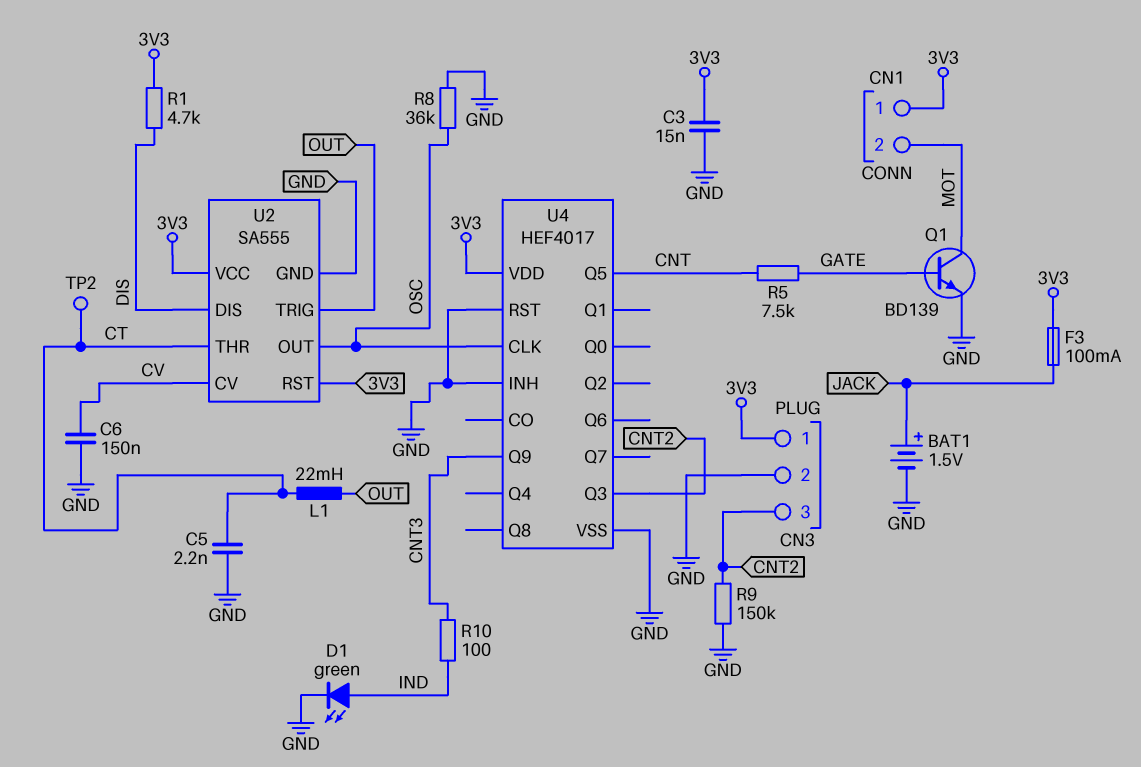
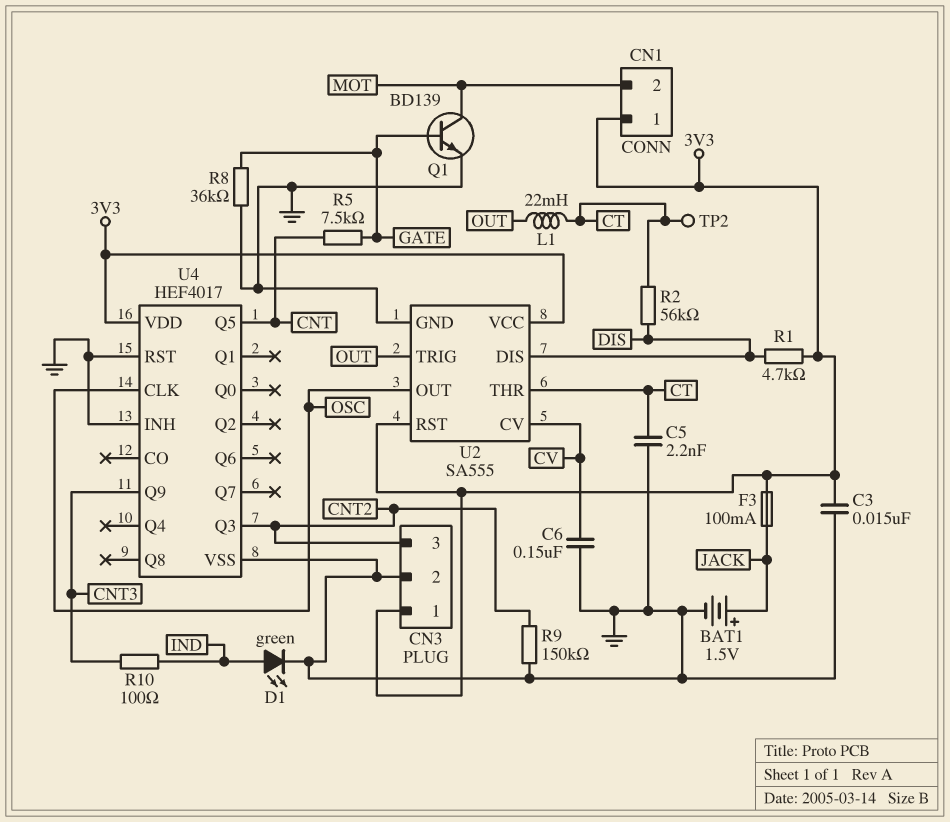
R2: none -> 56k (CT, DIS)
R8: 36k (GND, OSC) -> 36k (GATE, GND)

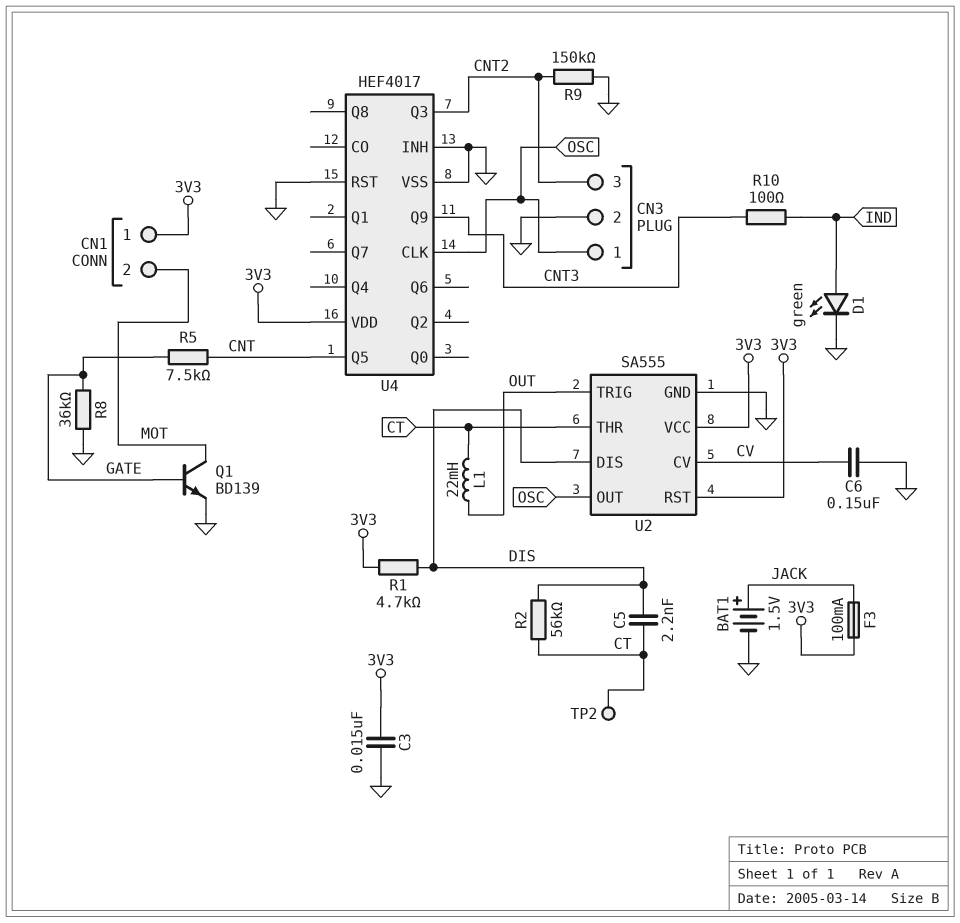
C5: 2.2nF (CT, GND) -> 2.2nF (CT, DIS)
CN3 pin 1: 3V3 -> OSC

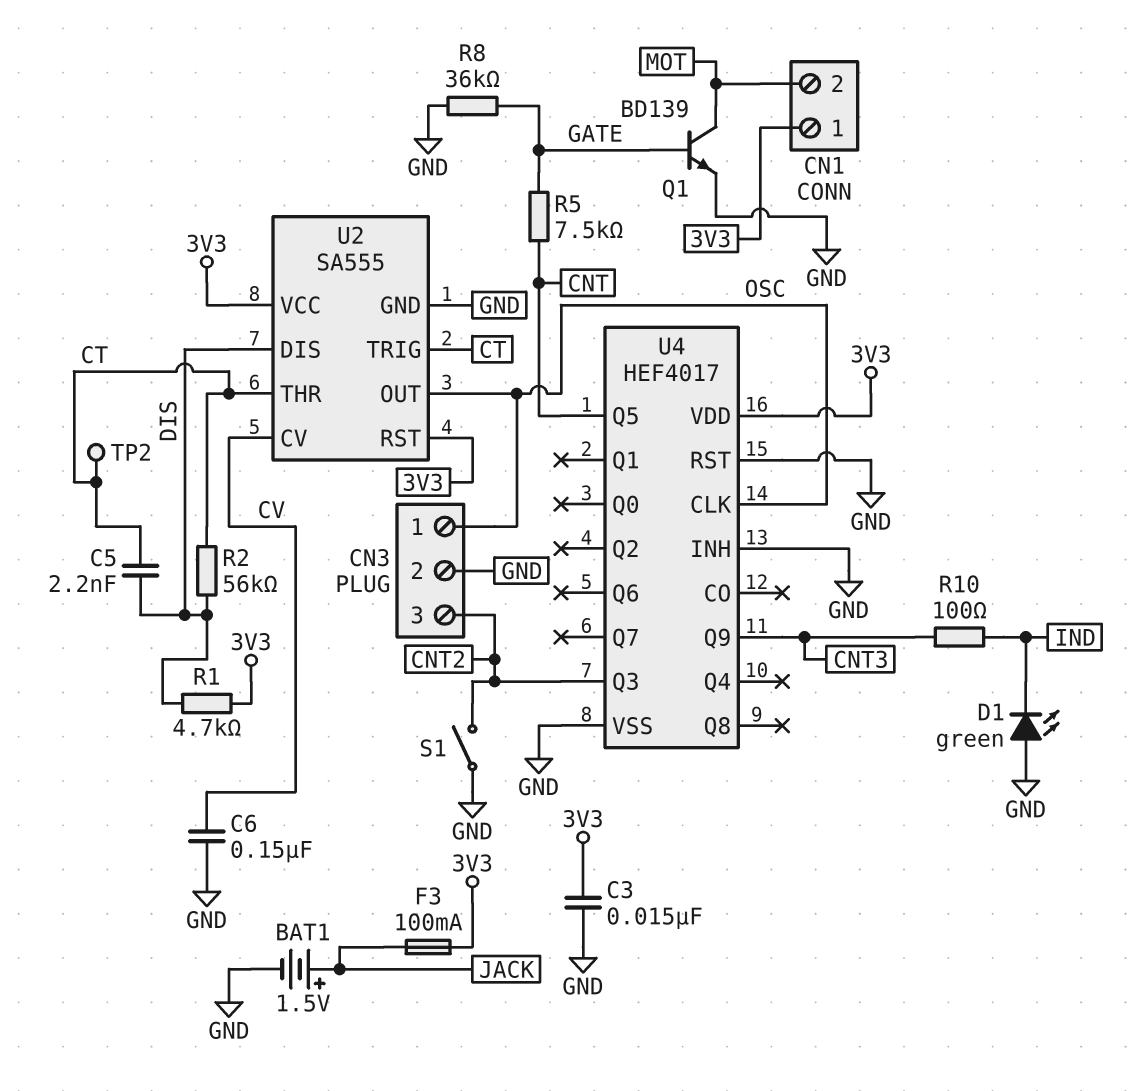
D1: LED green (A IND, K GND) -> LED green (A GND, K IND)
L1: 22mH (CT, OUT) -> none
R9: 150k (CNT2, GND) -> none
S1: none -> switch (CNT2, GND)
U2 pin TRIG: OUT -> CT

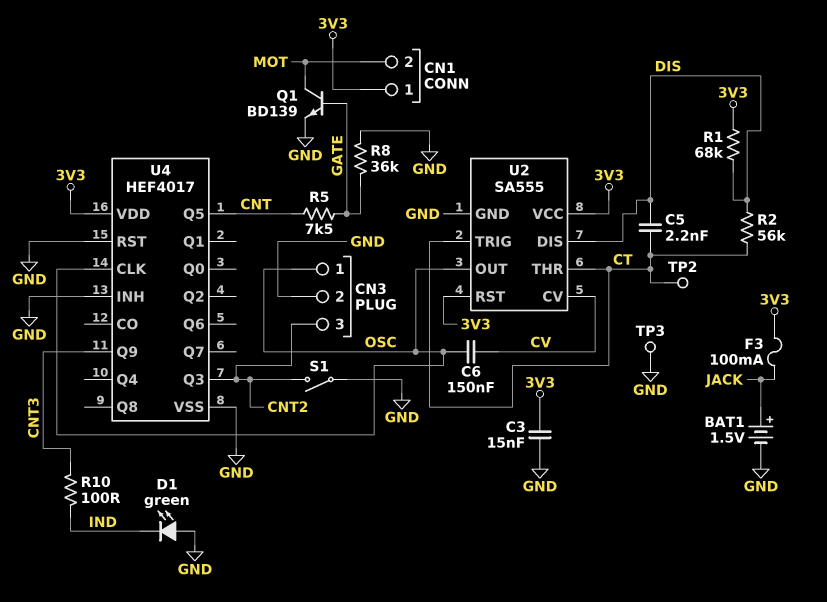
C6: 150nF (CV, GND) -> 150nF (CV, OSC)
R1: 4.7k (3V3, DIS) -> 68k (3V3, DIS)
TP3: none -> test point (GND)

